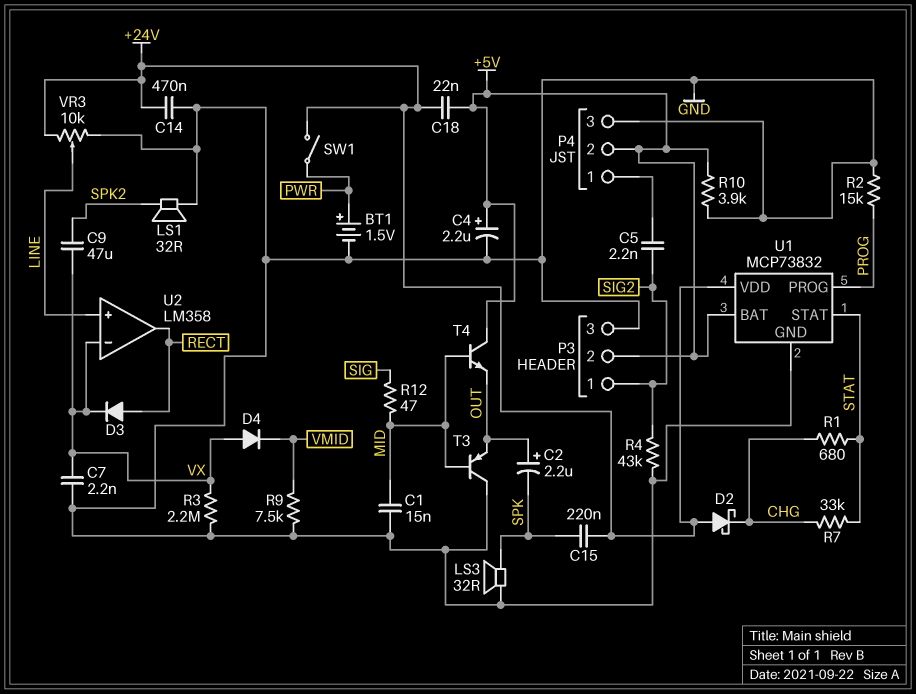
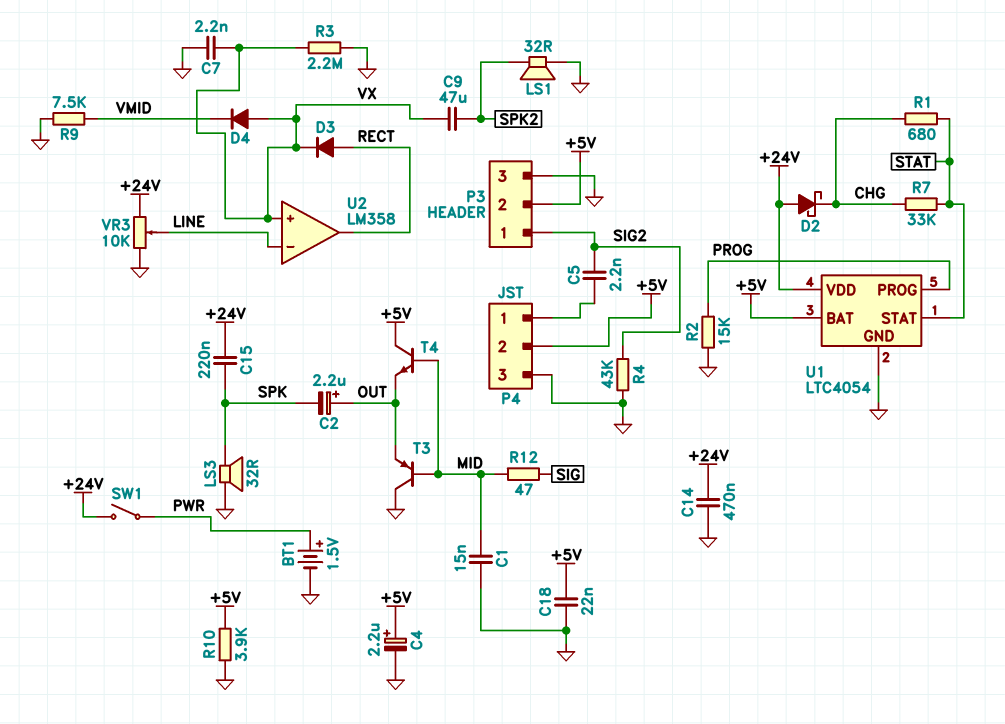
C18: 22nF (+5V, +24V) -> 22nF (+5V, GND)
U1: MCP73832 -> LTC4054
U2 pin in+: LINE -> VX
U2 pin in-: VX -> LINE

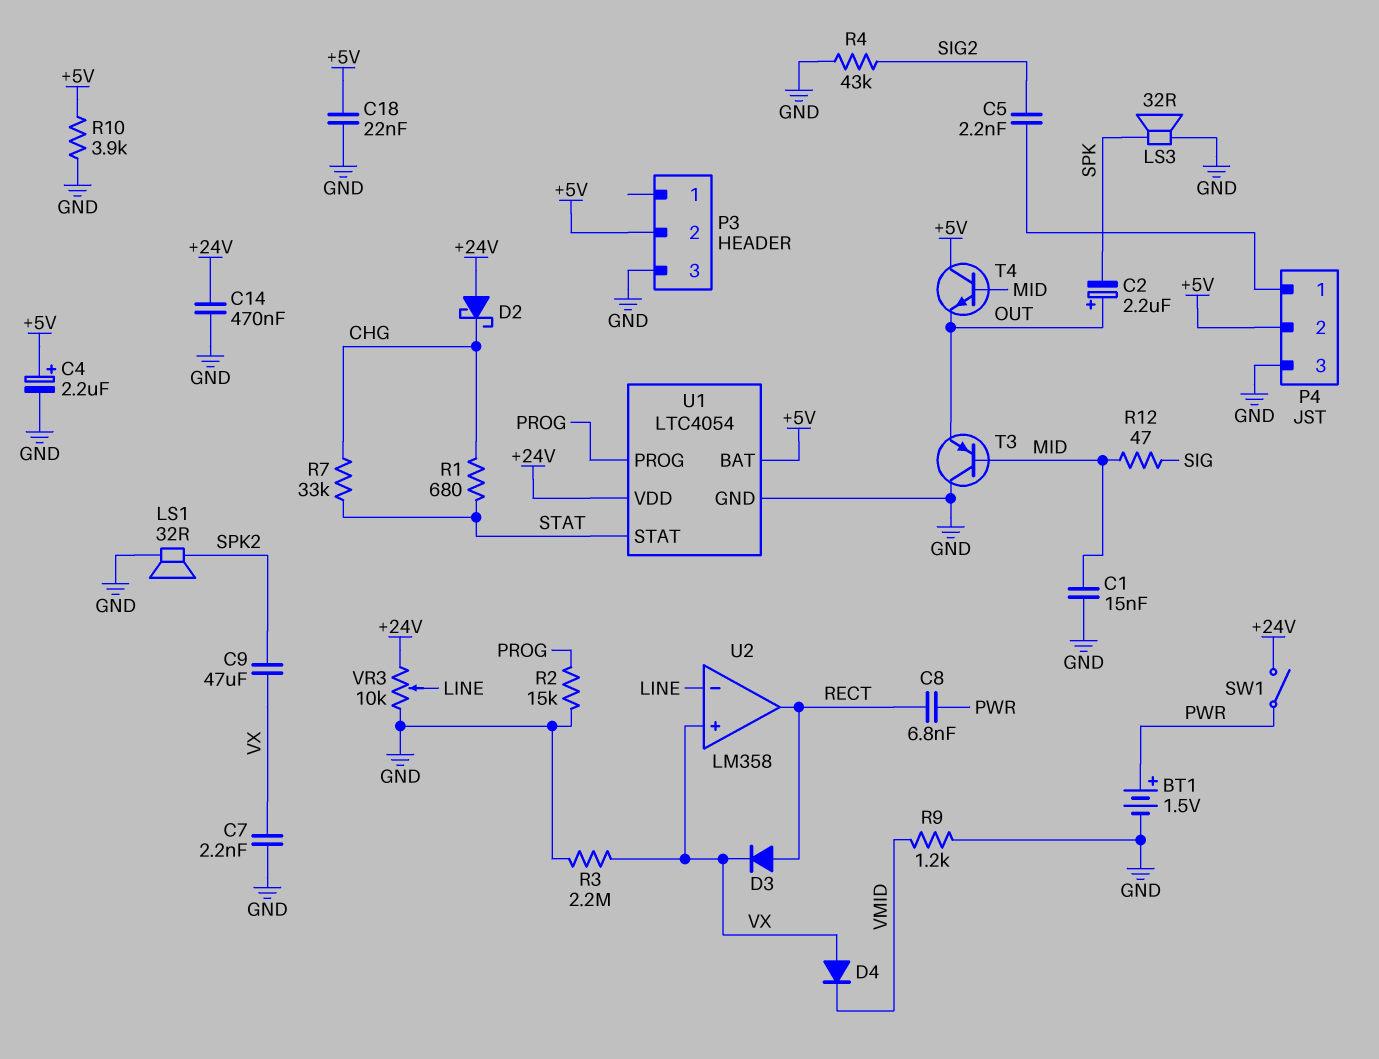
C8: none -> 6.8nF (PWR, RECT)
C15: 220nF (+24V, SPK) -> none
P3 pin 1: SIG2 -> none
R9: 7.5k (GND, VMID) -> 1.2k (GND, VMID)

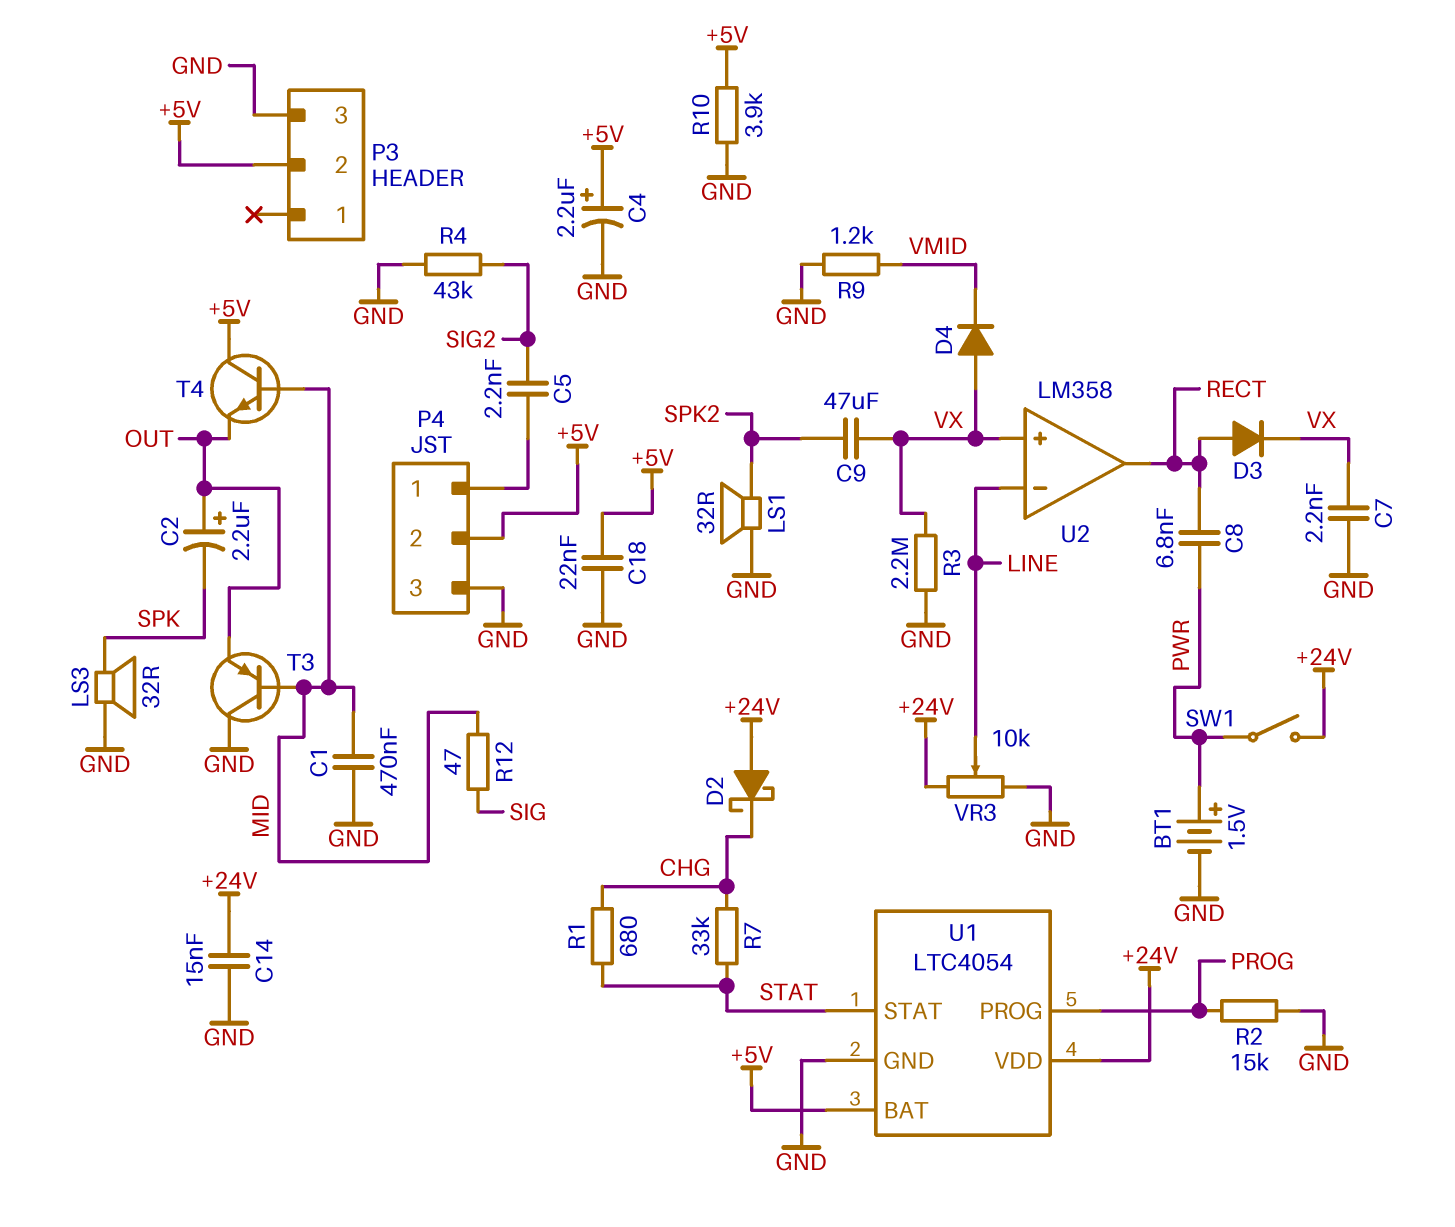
C1: 15nF (GND, MID) -> 470nF (GND, MID)
C14: 470nF (+24V, GND) -> 15nF (+24V, GND)

